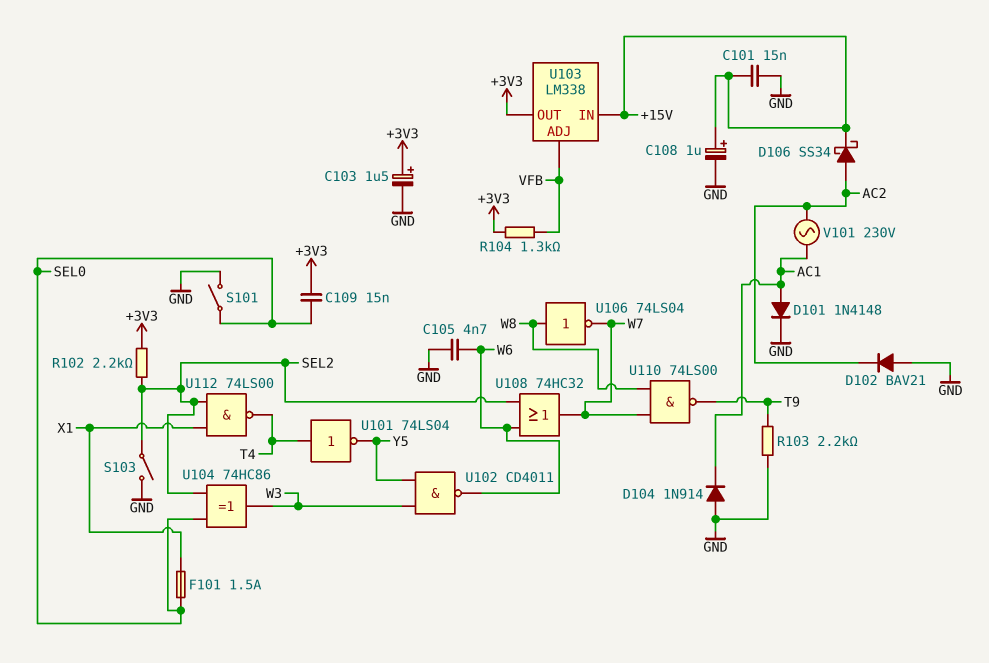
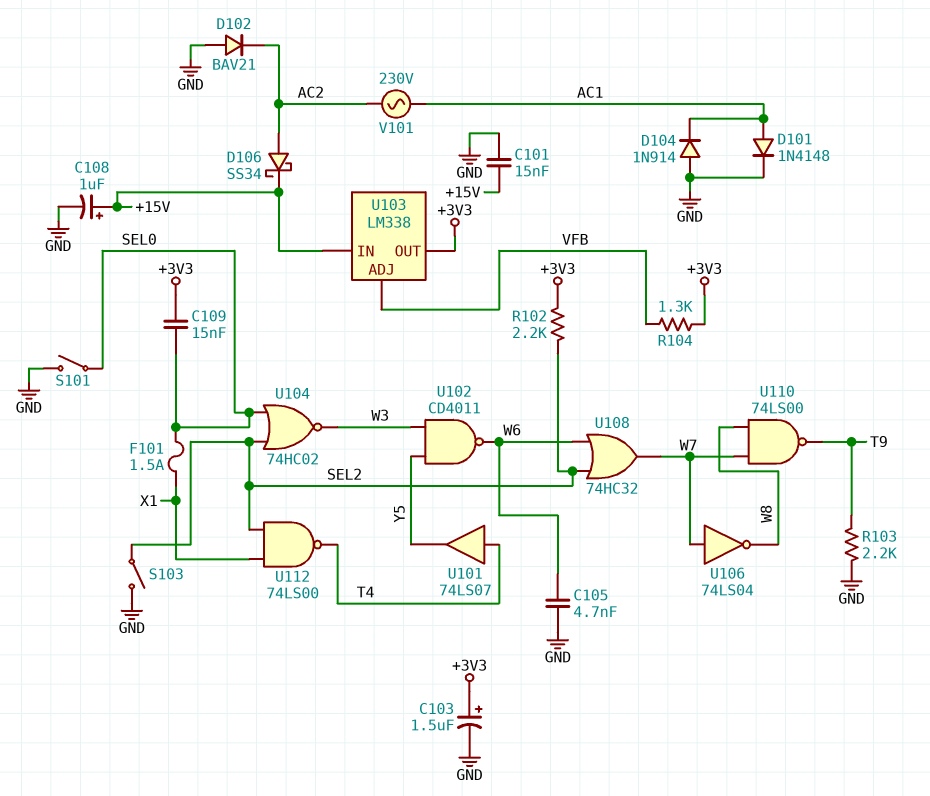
U101: NOT 74LS04 (in T4, out Y5) -> buffer 74LS07 (in T4, out Y5)
U104: XOR 74HC86 (in SEL0, in SEL2, out W3) -> NOR 74HC02 (in SEL0, in SEL2, out W3)
U106: NOT 74LS04 (in W8, out W7) -> NOT 74LS04 (in W7, out W8)

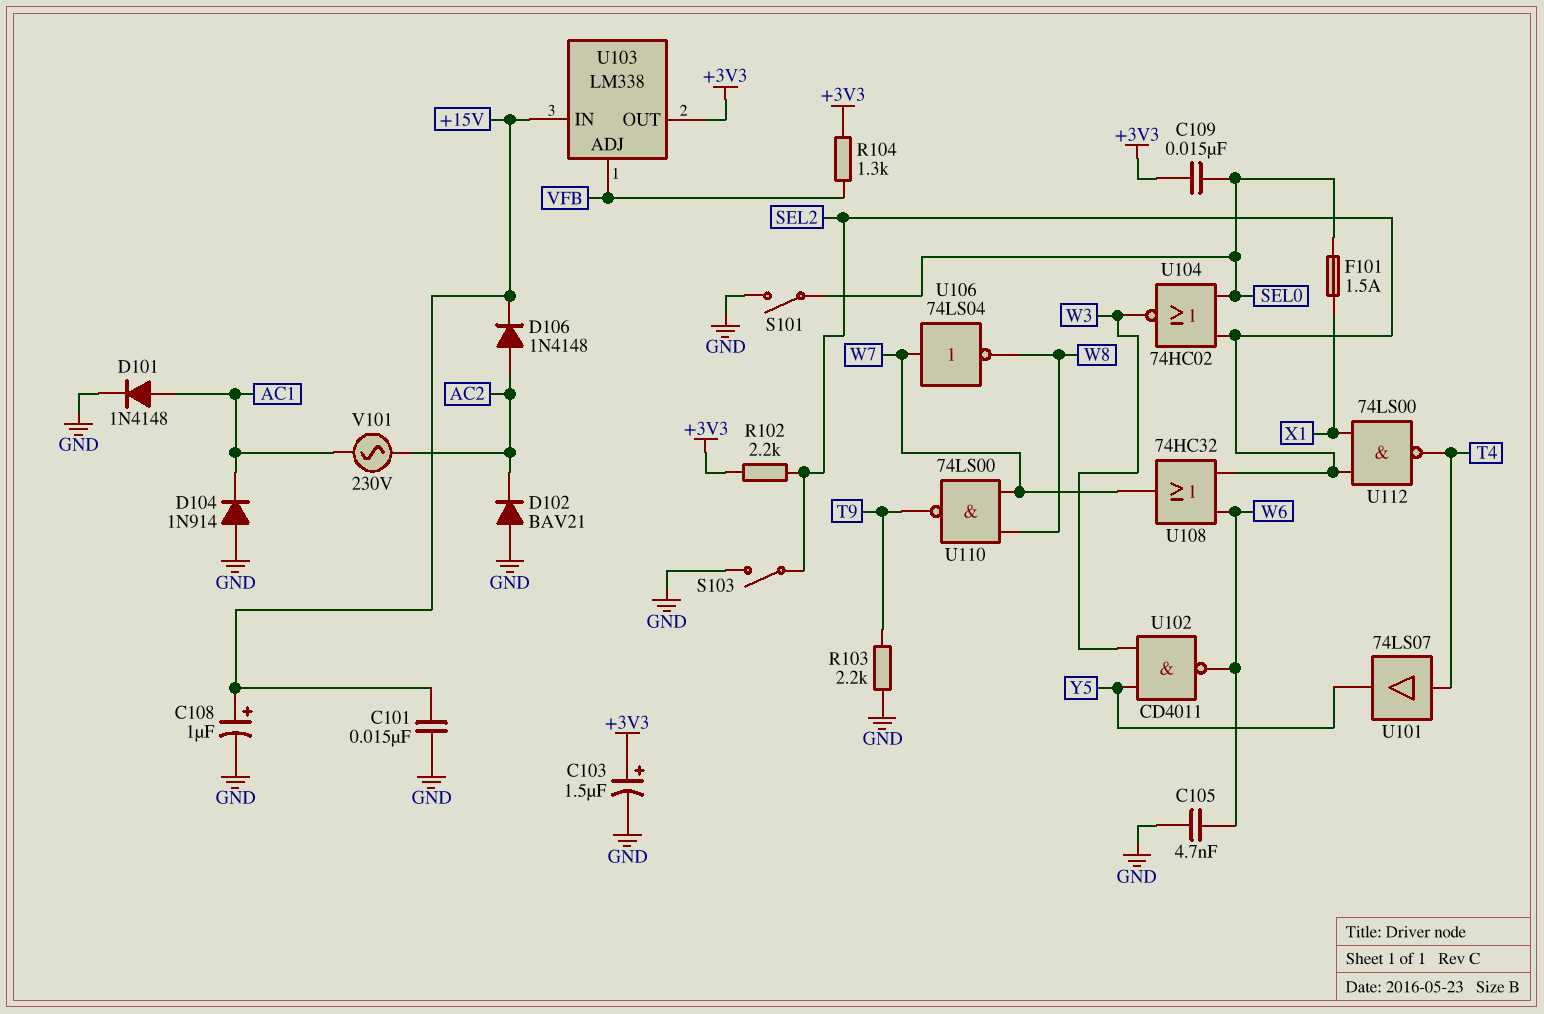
D106: schottky SS34 (A AC2, K +15V) -> diode 1N4148 (A AC2, K +15V)

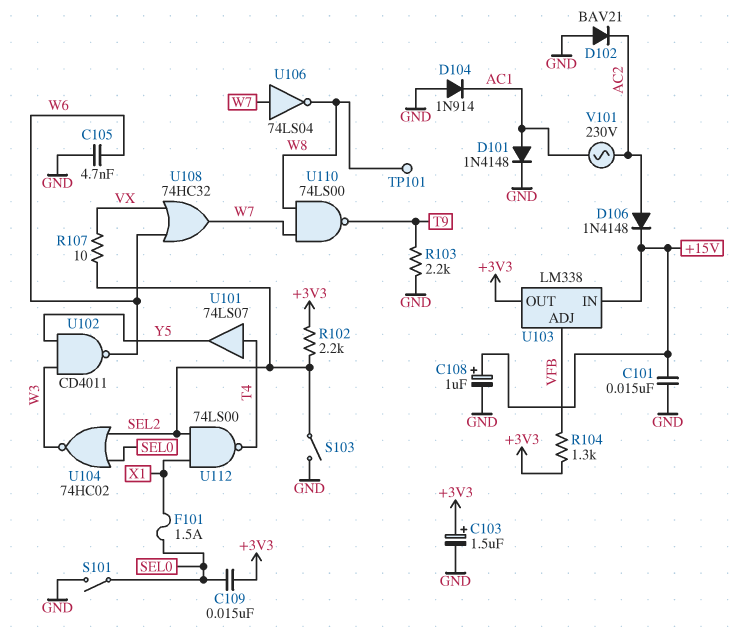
R107: none -> 10 (SEL2, VX)
TP101: none -> test point (W8)
U108: OR 74HC32 (in SEL2, in W6, out W7) -> OR 74HC32 (in VX, in W6, out W7)

